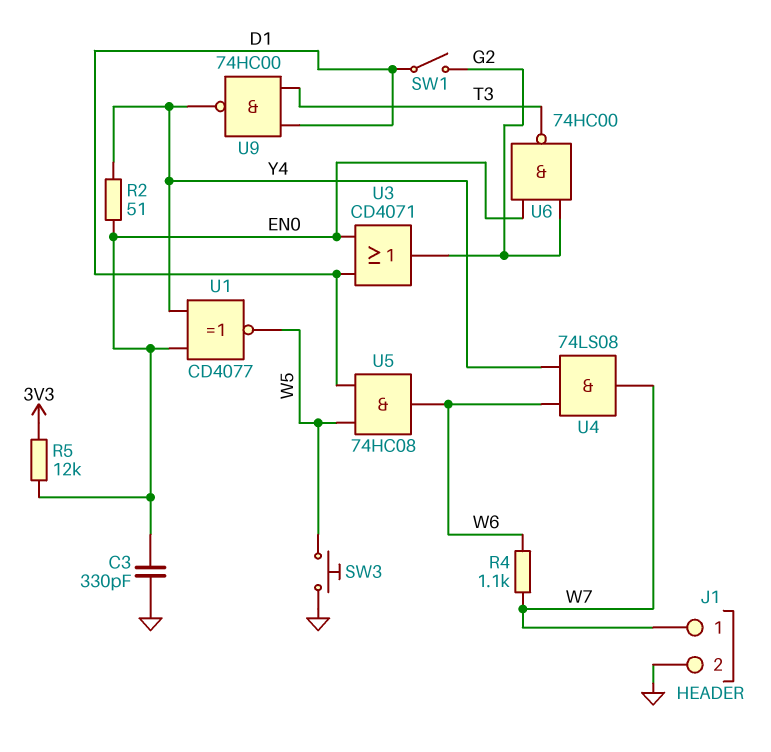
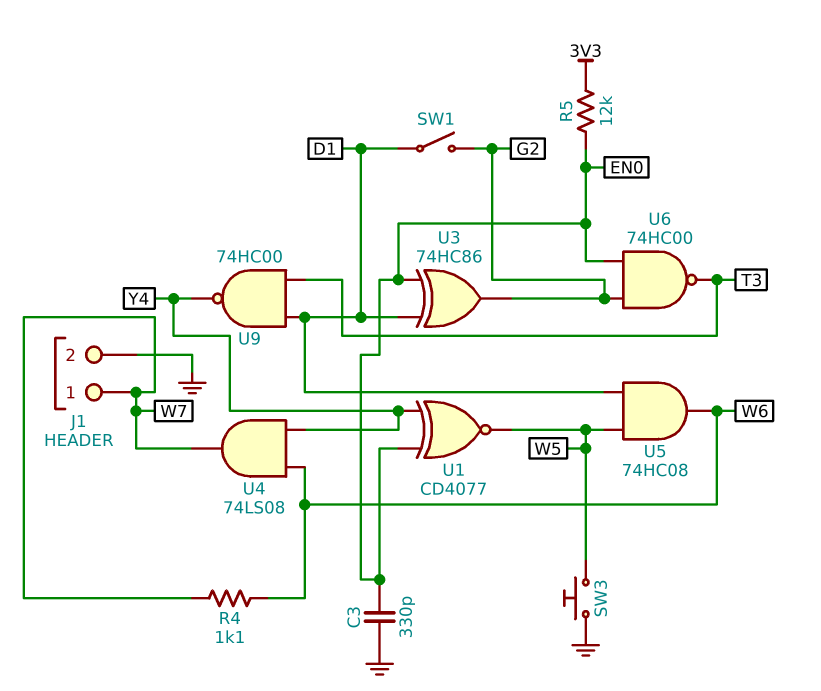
R2: 51 (EN0, Y4) -> none
U3: OR CD4071 (in D1, in EN0, out G2) -> XOR 74HC86 (in D1, in EN0, out G2)

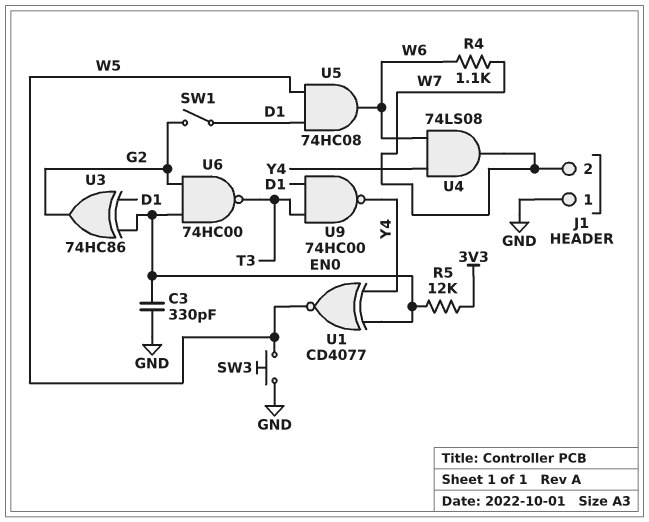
J1 pin 1: W7 -> GND
J1 pin 2: GND -> W7

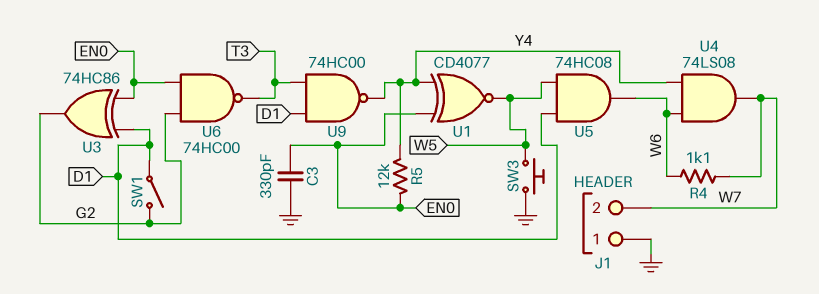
R5: 12k (3V3, EN0) -> 12k (EN0, Y4)

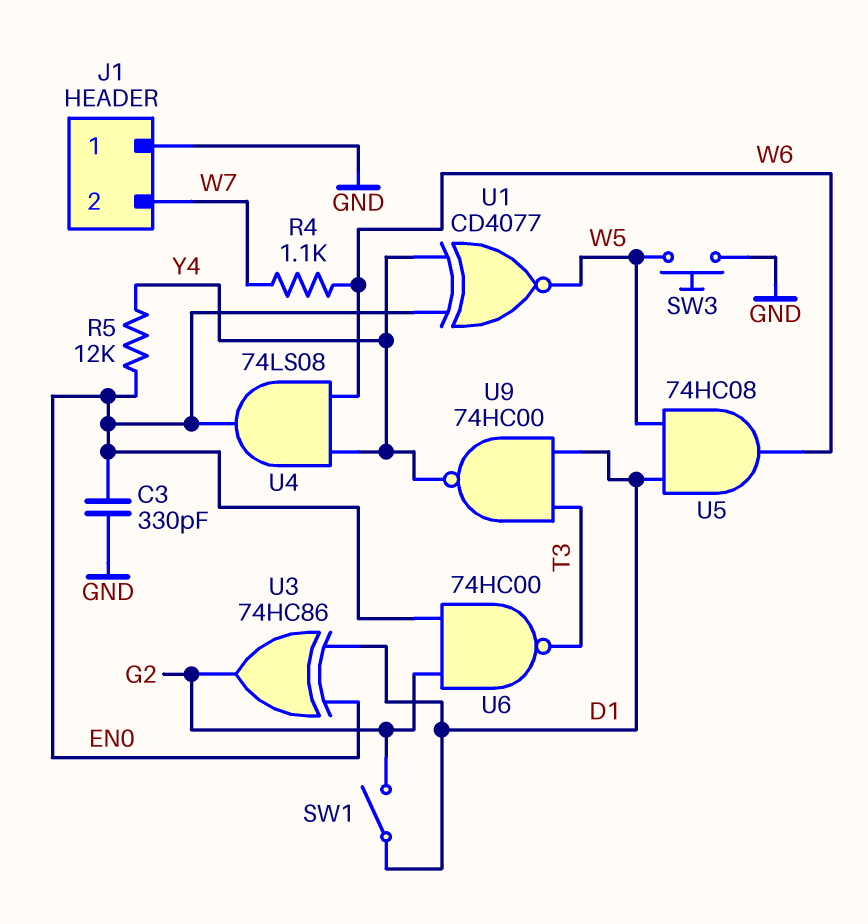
U4: AND 74LS08 (in W6, in Y4, out W7) -> AND 74LS08 (in W6, in Y4, out EN0)

